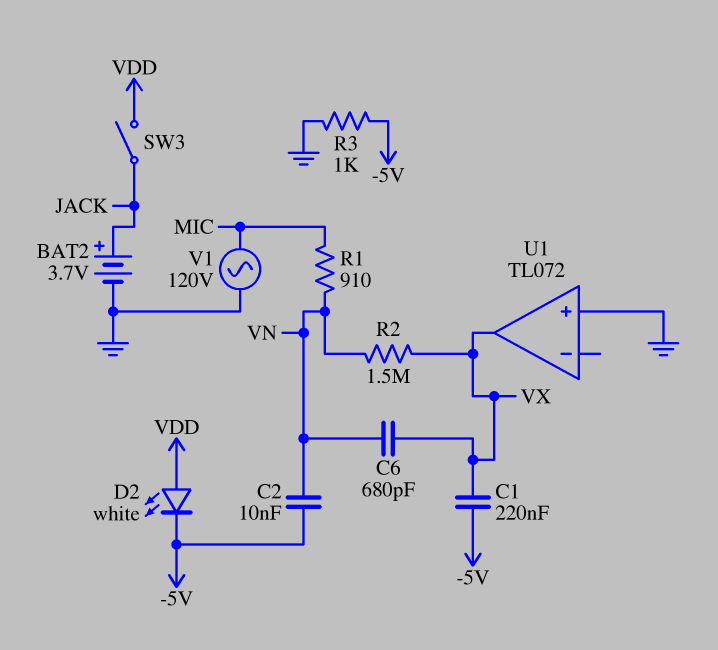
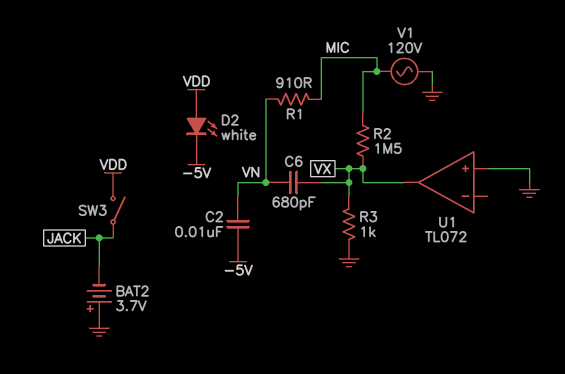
BAT2: 3.7V (plus JACK, minus GND) -> 3.7V (plus GND, minus JACK)
C1: 220nF (-5V, VX) -> none
R2: 1.5M (VN, VX) -> 1.5M (MIC, VX)
R3: 1k (-5V, GND) -> 1k (GND, VX)

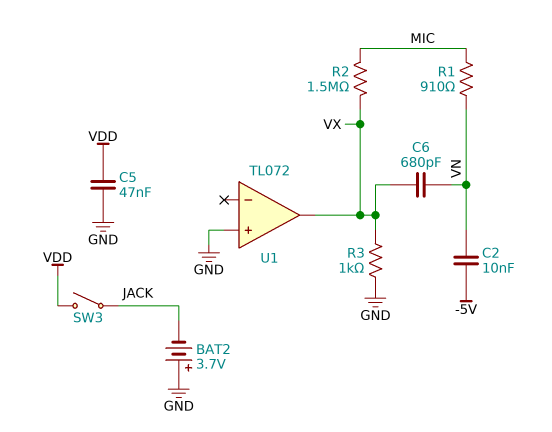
C5: none -> 47nF (GND, VDD)
D2: LED white (A VDD, K -5V) -> none
V1: AC 120V (GND, MIC) -> none

